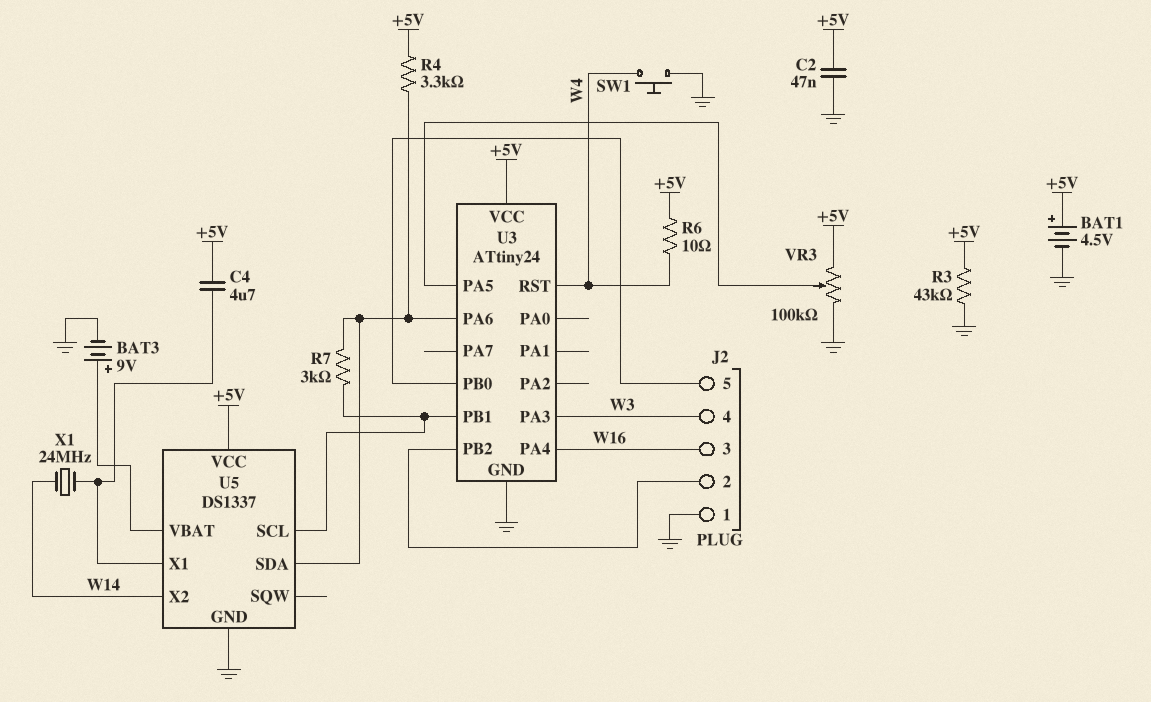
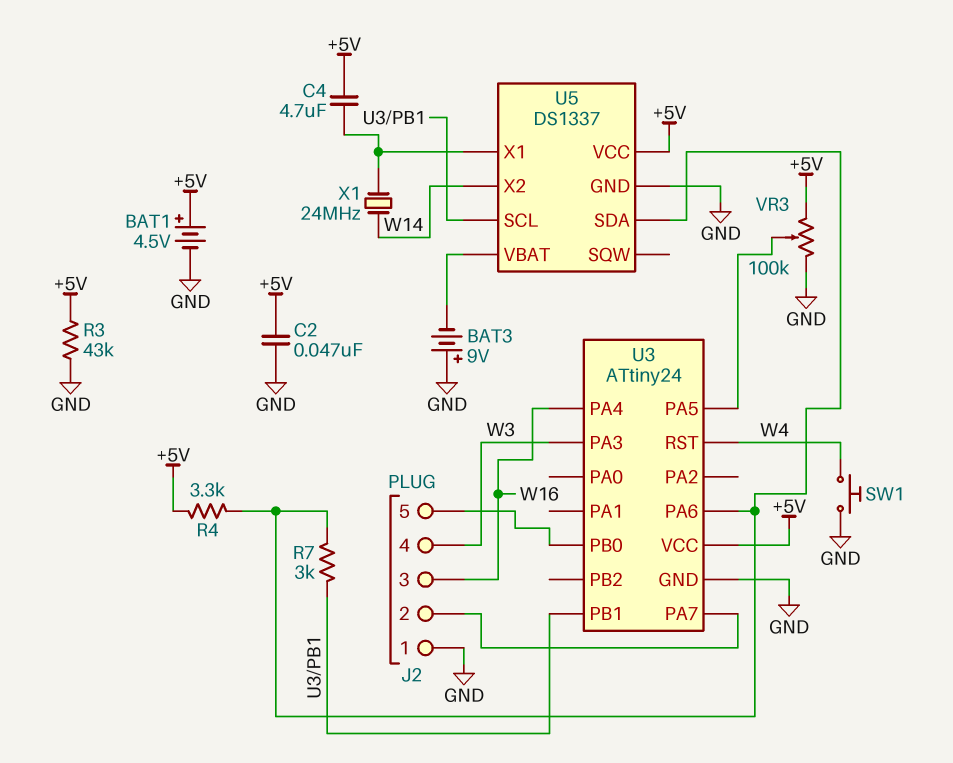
BAT3: 9V (plus U5/VBAT, minus GND) -> 9V (plus GND, minus U5/VBAT)
R6: 10 (+5V, W4) -> none
U3 pin PA7: none -> J2/2
U3 pin PB2: J2/2 -> none

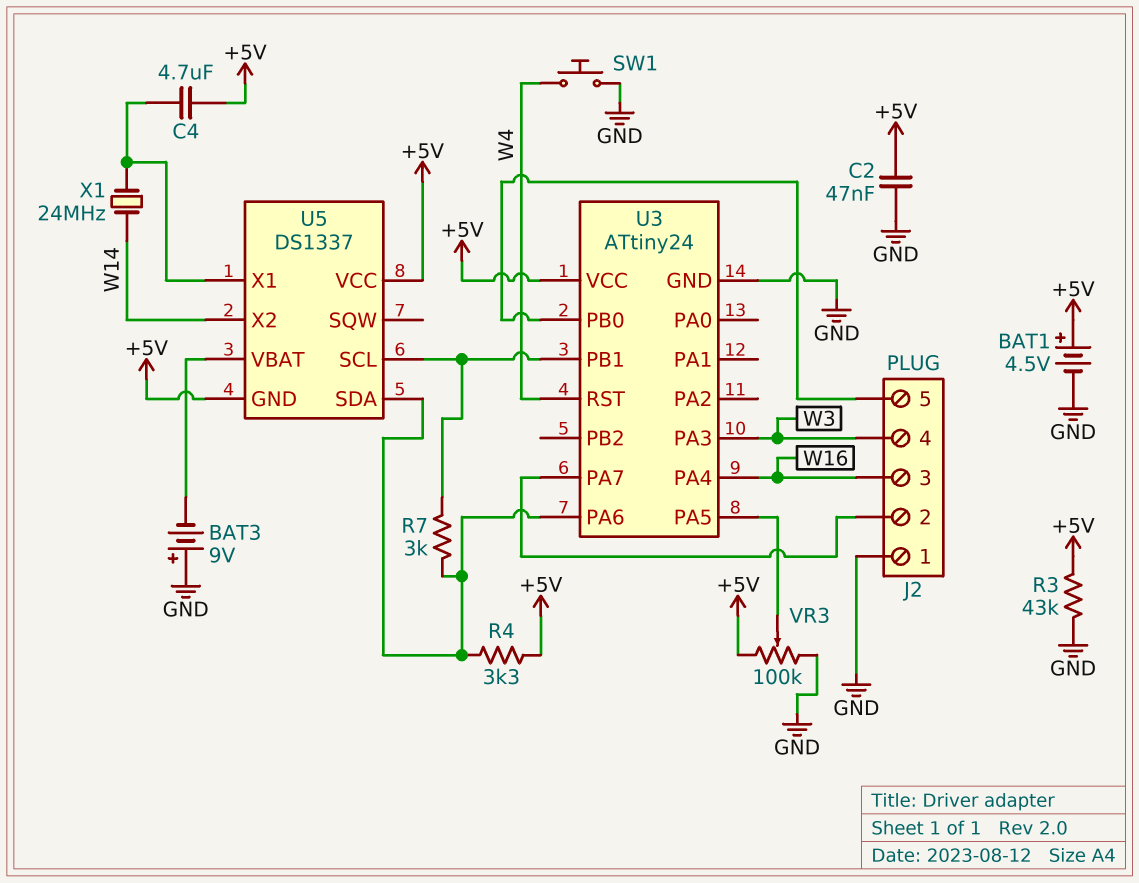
U5 pin GND: GND -> +5V

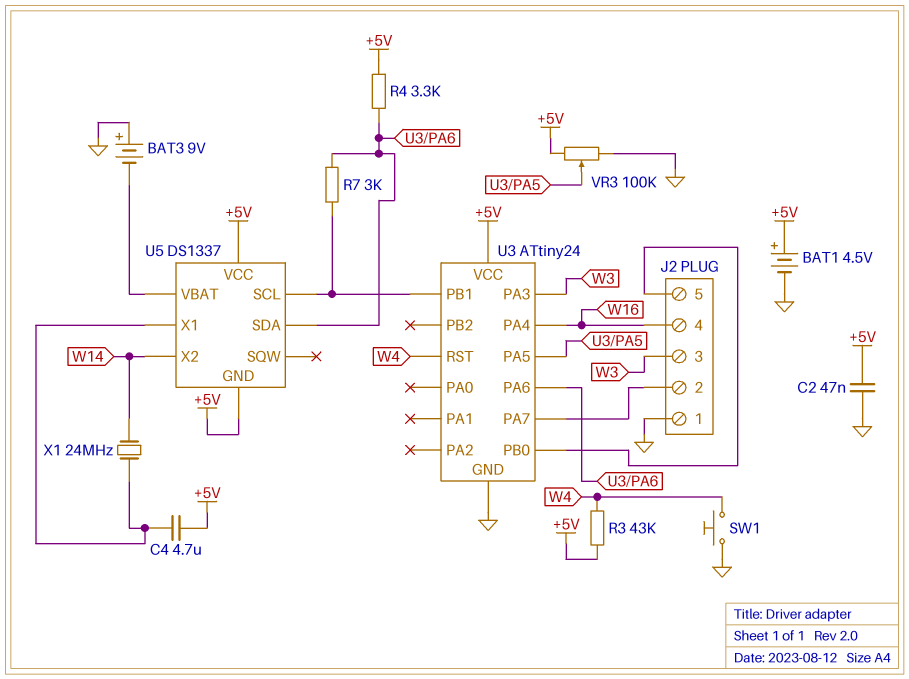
J2 pin 3: W16 -> W3
J2 pin 4: W3 -> W16
R3: 43k (+5V, GND) -> 43k (+5V, W4)

